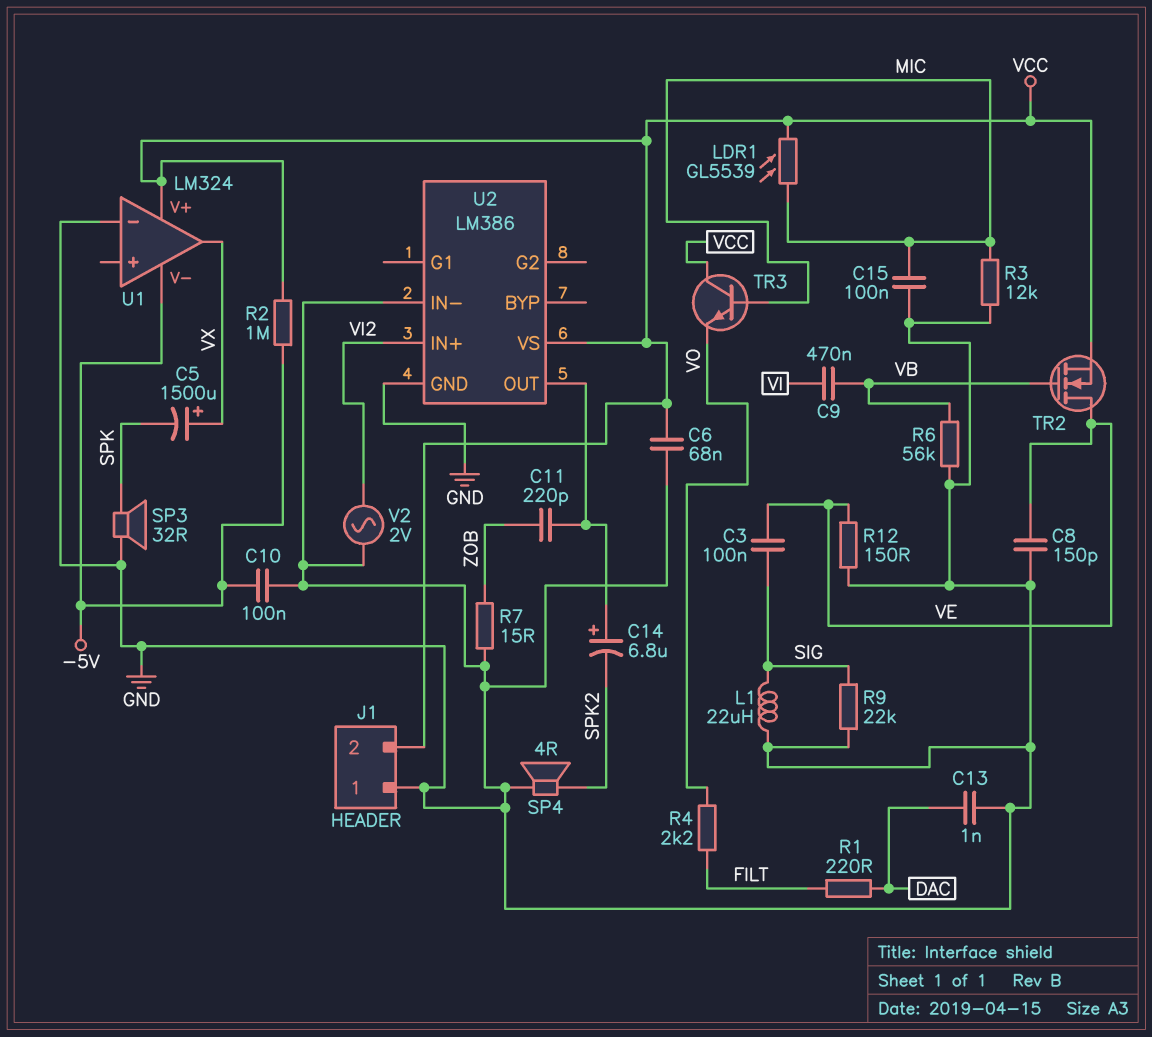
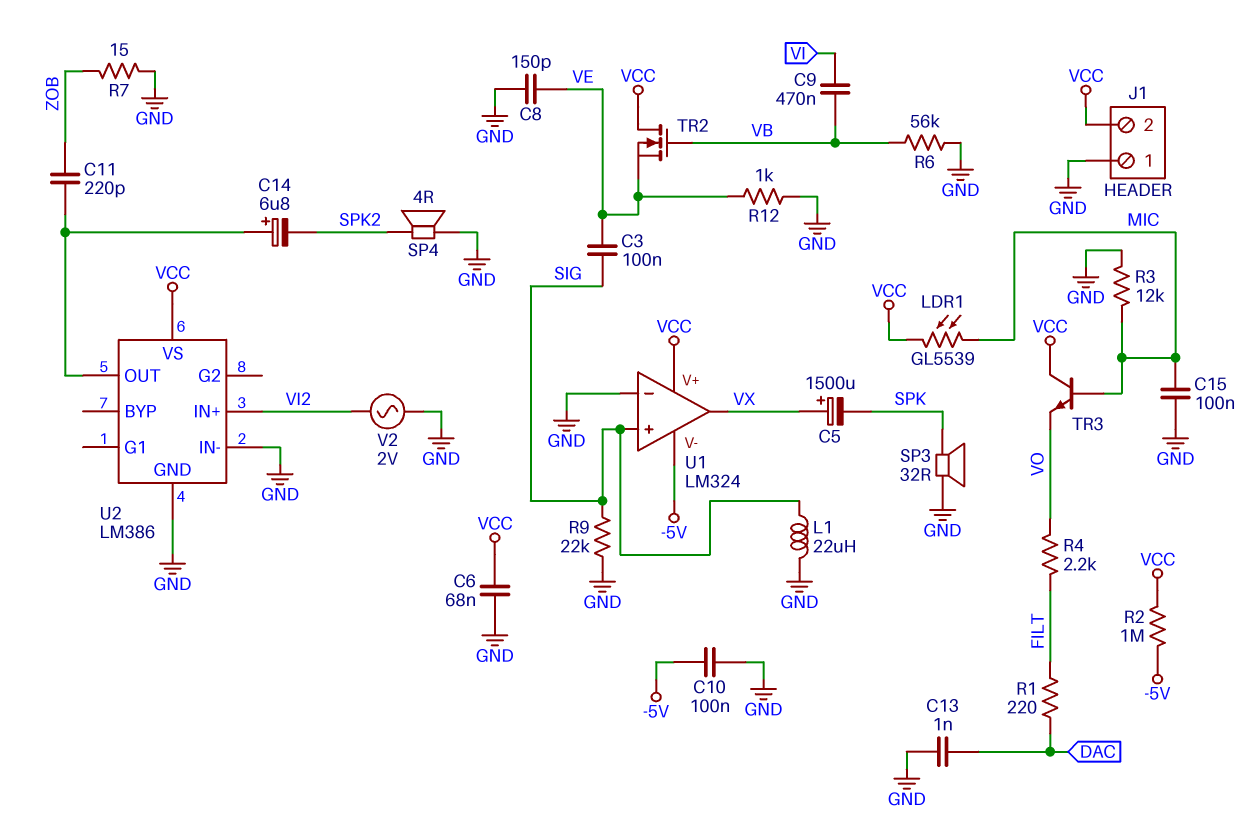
R12: 150 (GND, VE) -> 1k (GND, VE)
TR2: NMOS (G VB, D VE, S VCC) -> NMOS (G VB, D VCC, S VE)
U1 pin in+: none -> SIG

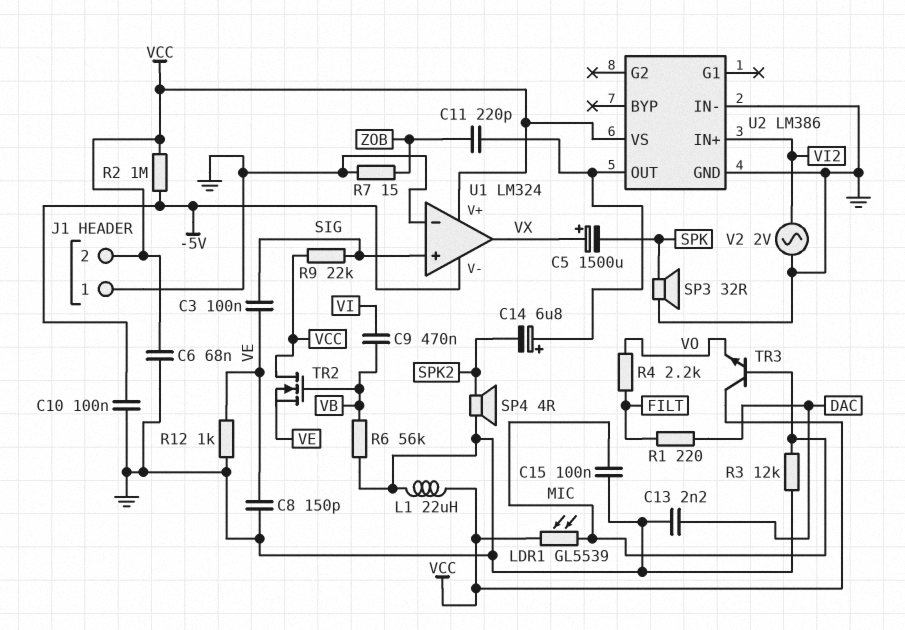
C13: 1nF (DAC, GND) -> 2.2nF (DAC, GND)
L1: 22uH (GND, SIG) -> 22uH (GND, VCC)
R9: 22k (GND, SIG) -> 22k (SIG, VCC)

